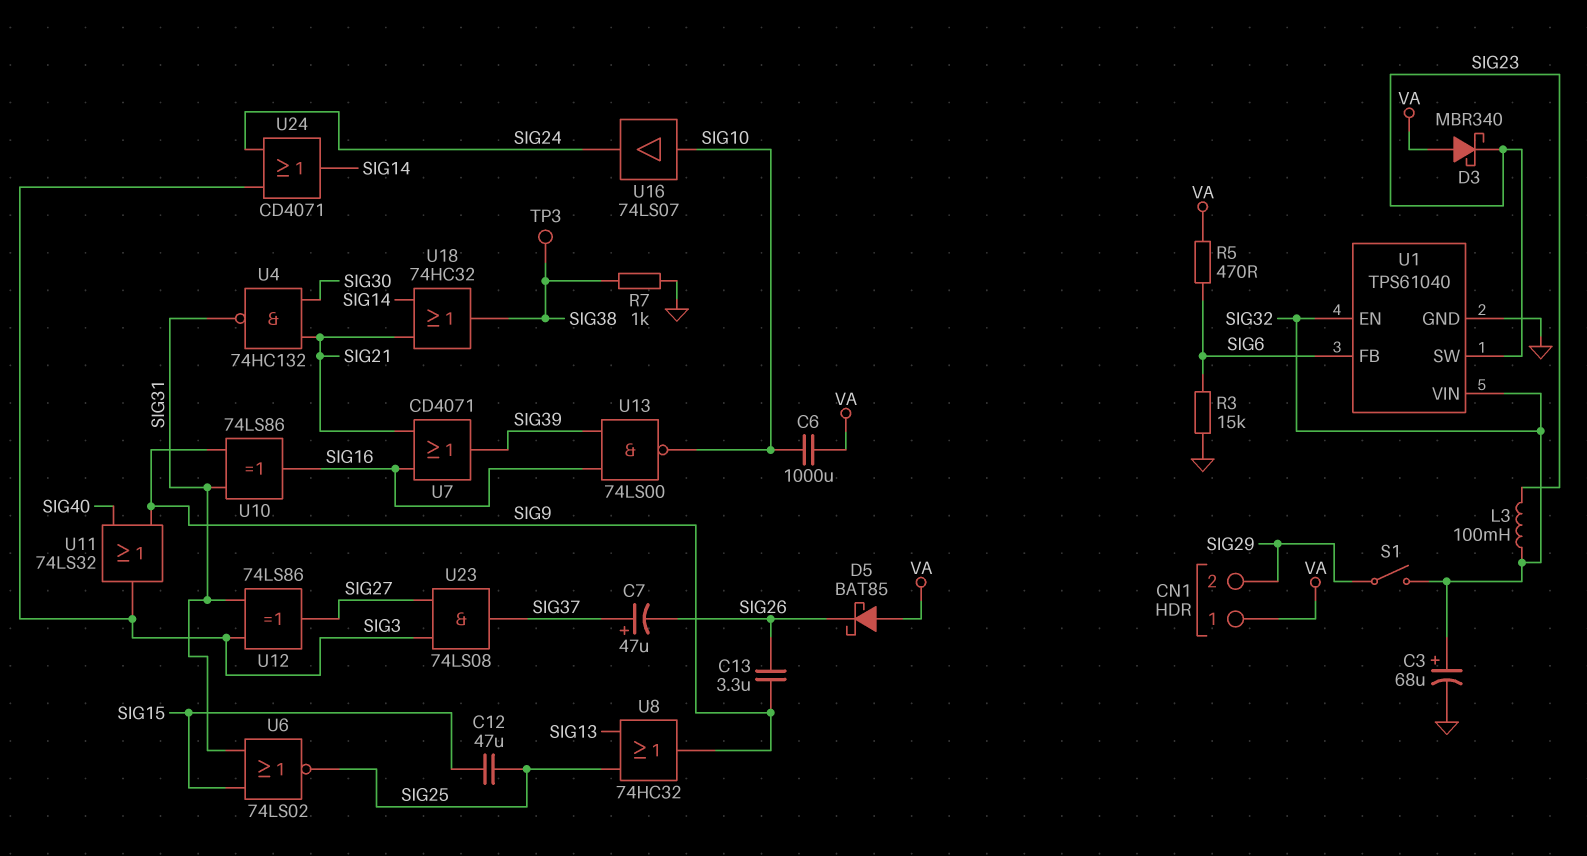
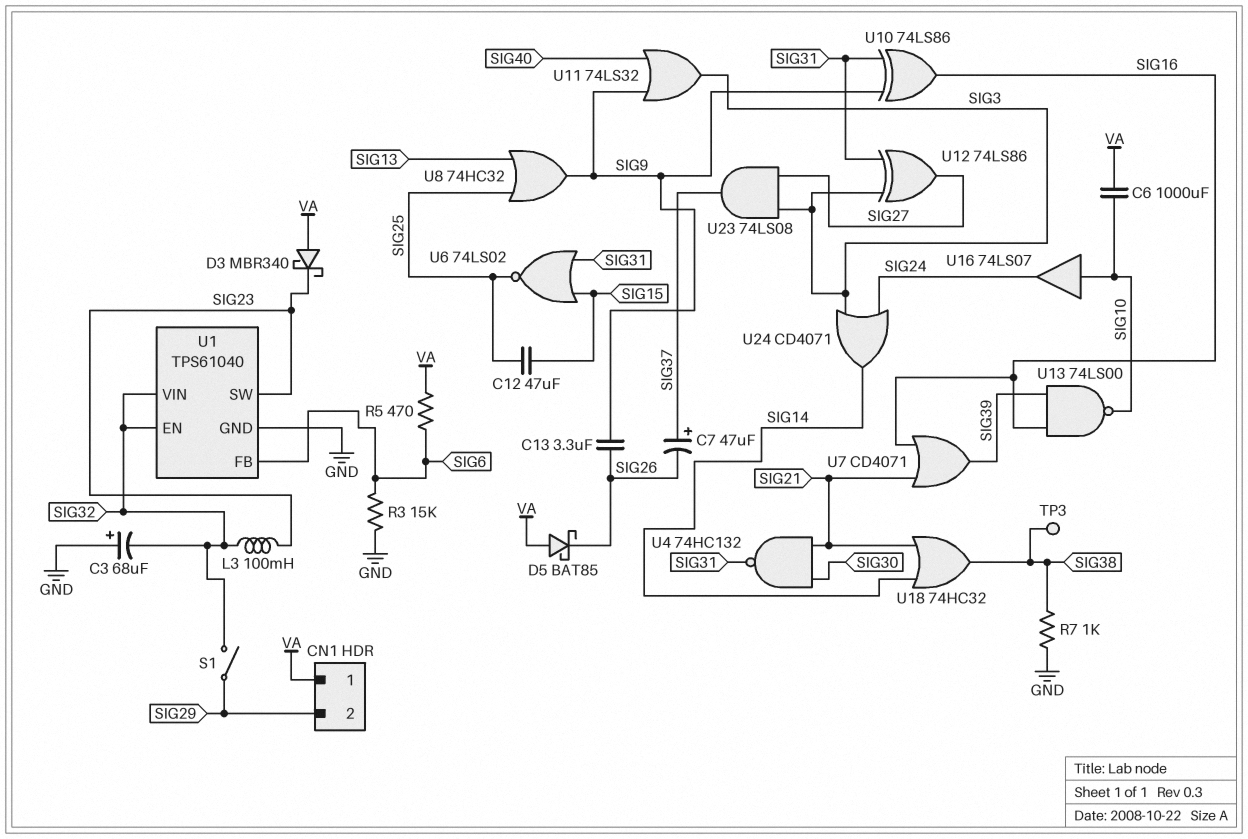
C3: 68uF (plus SIG32, minus GND) -> 68uF (plus GND, minus SIG32)

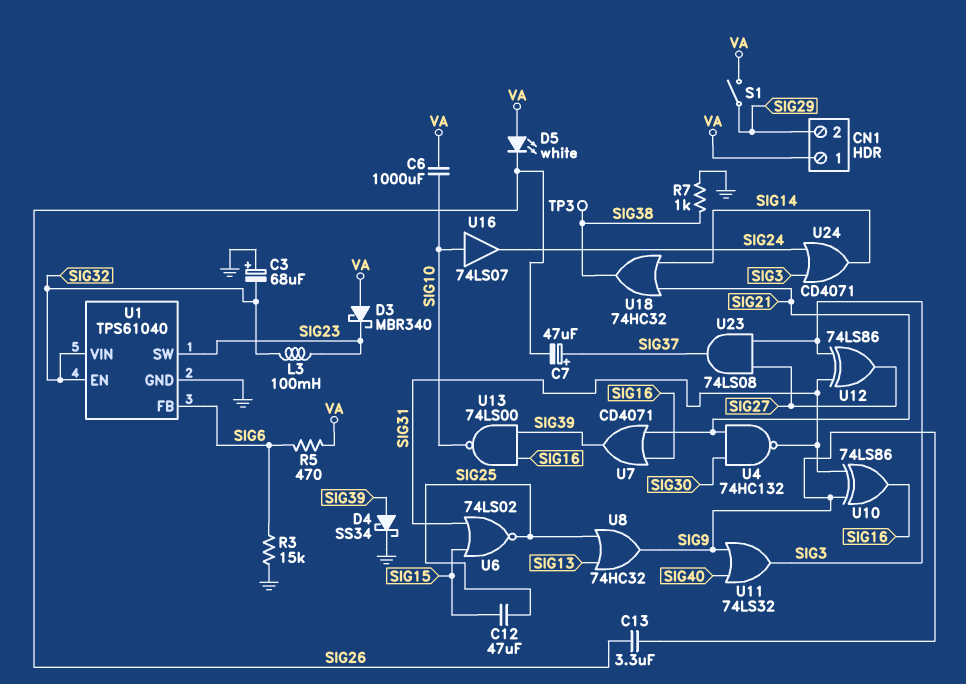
D4: none -> schottky SS34 (A SIG39, K GND)
D5: schottky BAT85 (A VA, K SIG26) -> LED white (A VA, K SIG26)
S1: switch (SIG29, SIG32) -> switch (SIG29, VA)

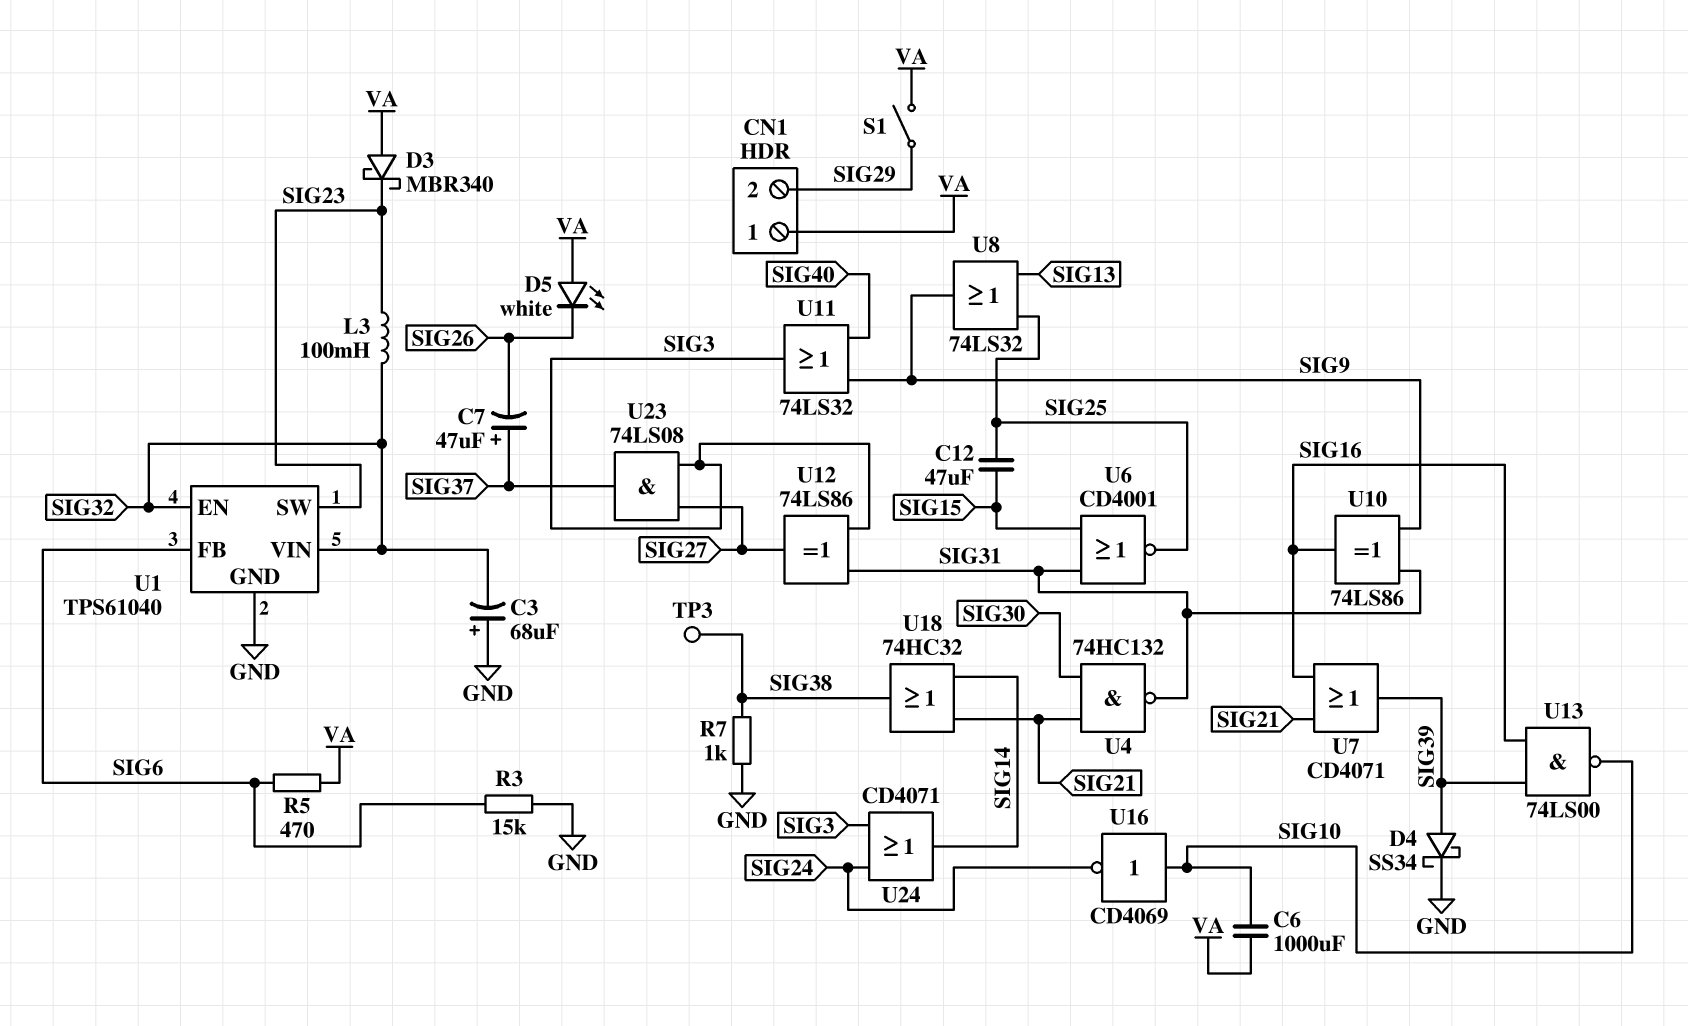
C13: 3.3uF (SIG9, SIG26) -> none
U6: NOR 74LS02 (in SIG15, in SIG31, out SIG25) -> NOR CD4001 (in SIG15, in SIG31, out SIG25)
U8: OR 74HC32 (in SIG13, in SIG25, out SIG9) -> OR 74LS32 (in SIG13, in SIG25, out SIG9)
U16: buffer 74LS07 (in SIG10, out SIG24) -> NOT CD4069 (in SIG10, out SIG24)

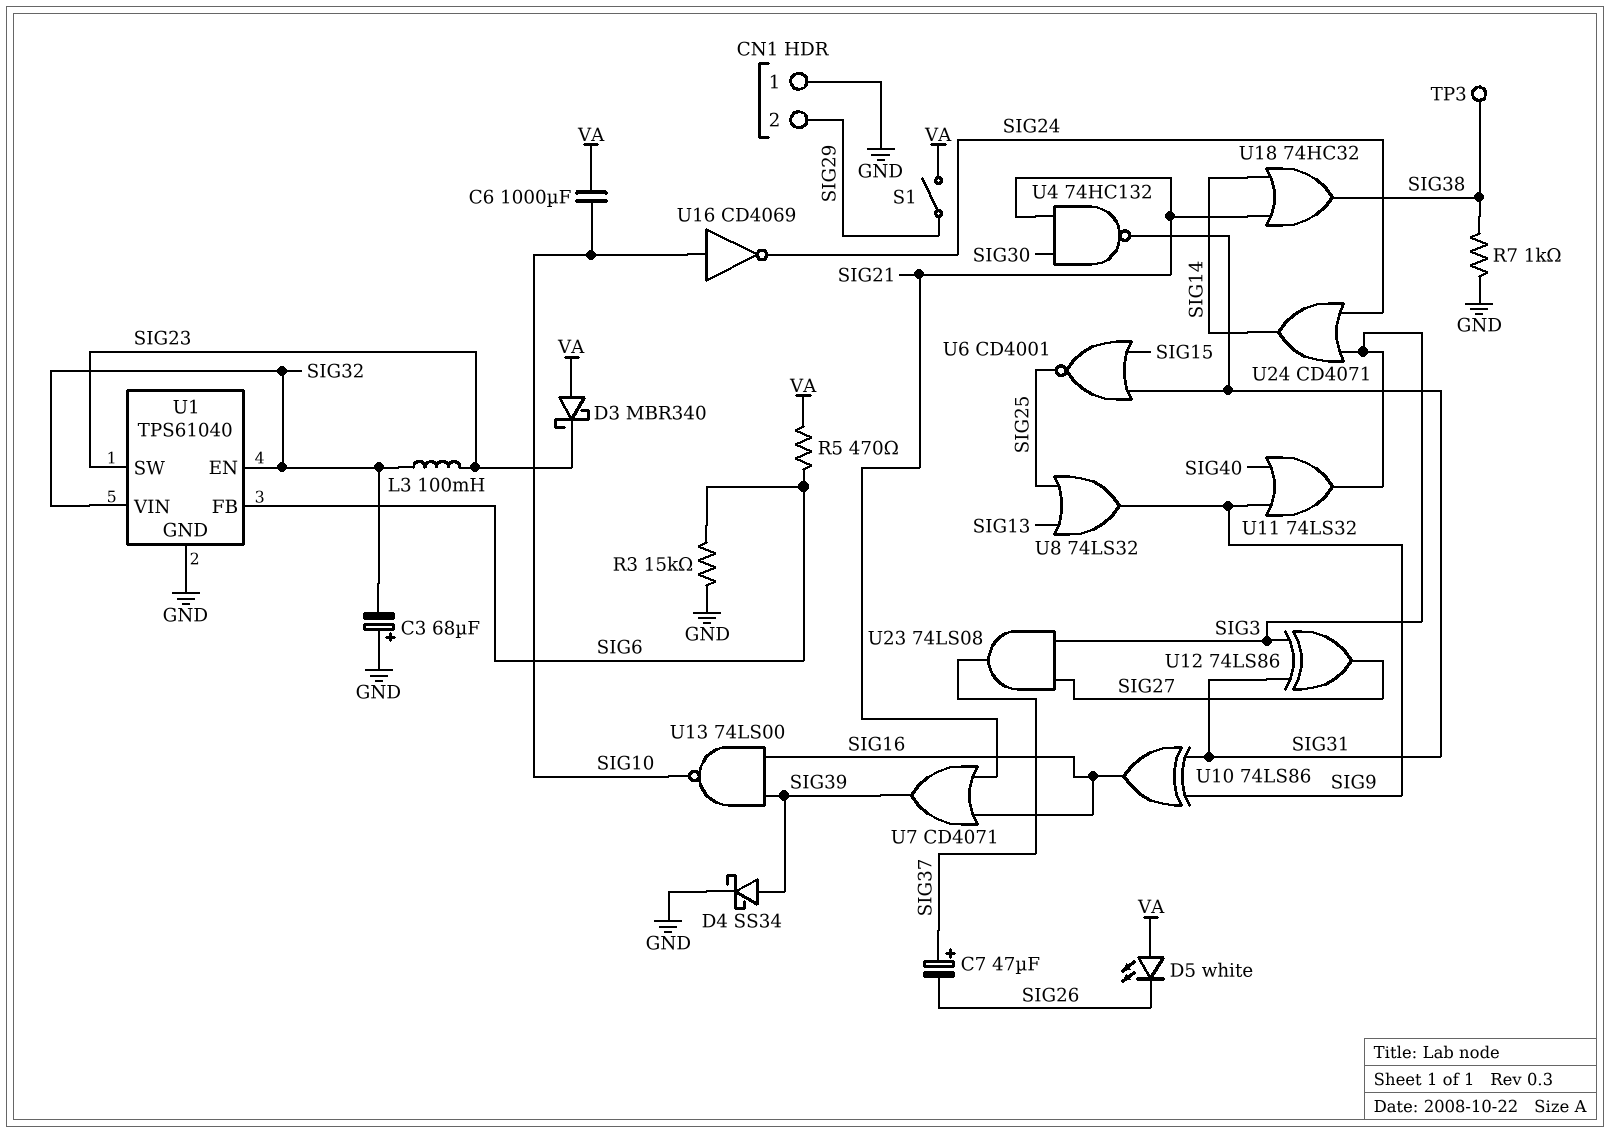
C12: 47uF (SIG15, SIG25) -> none
CN1 pin 1: VA -> GND

